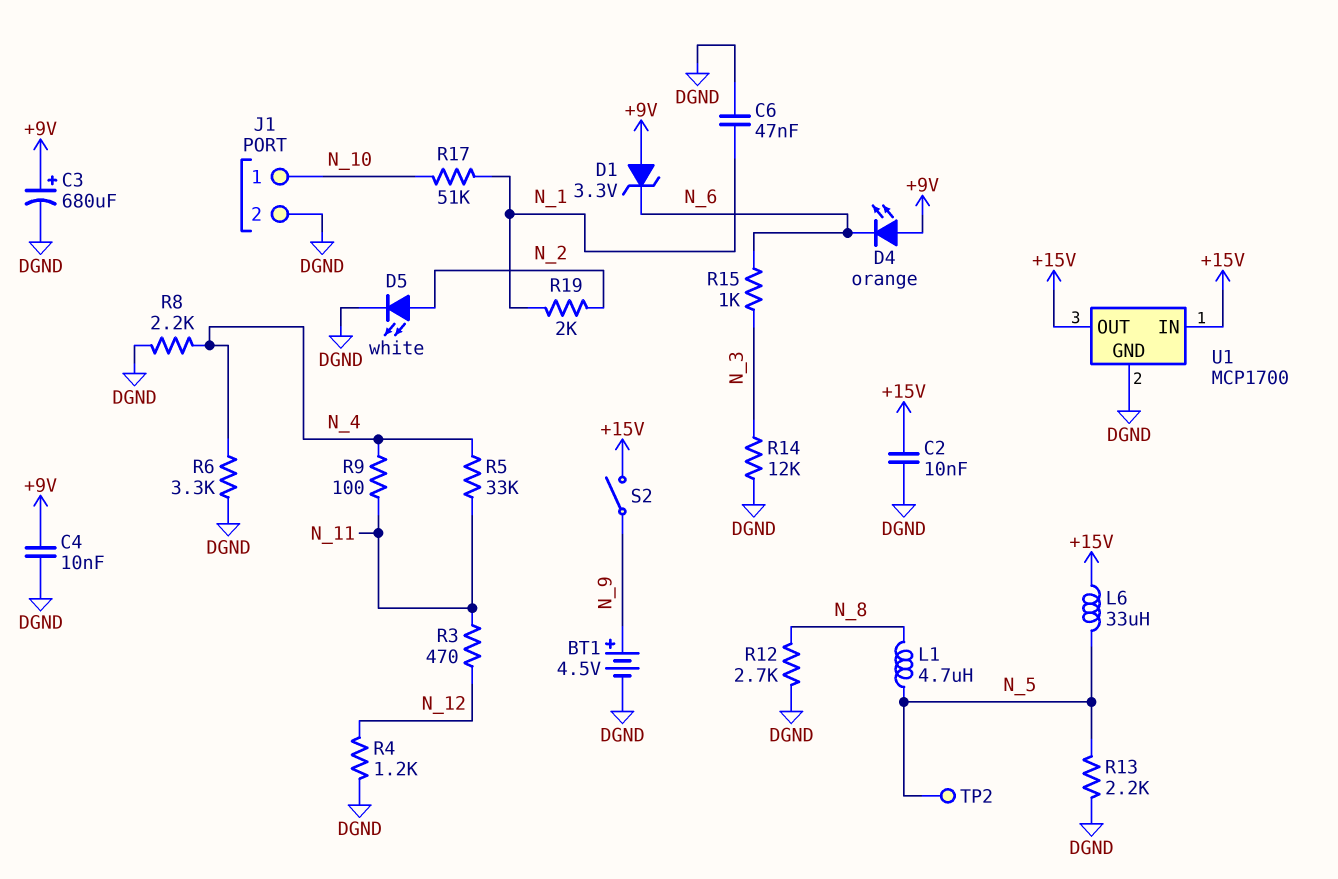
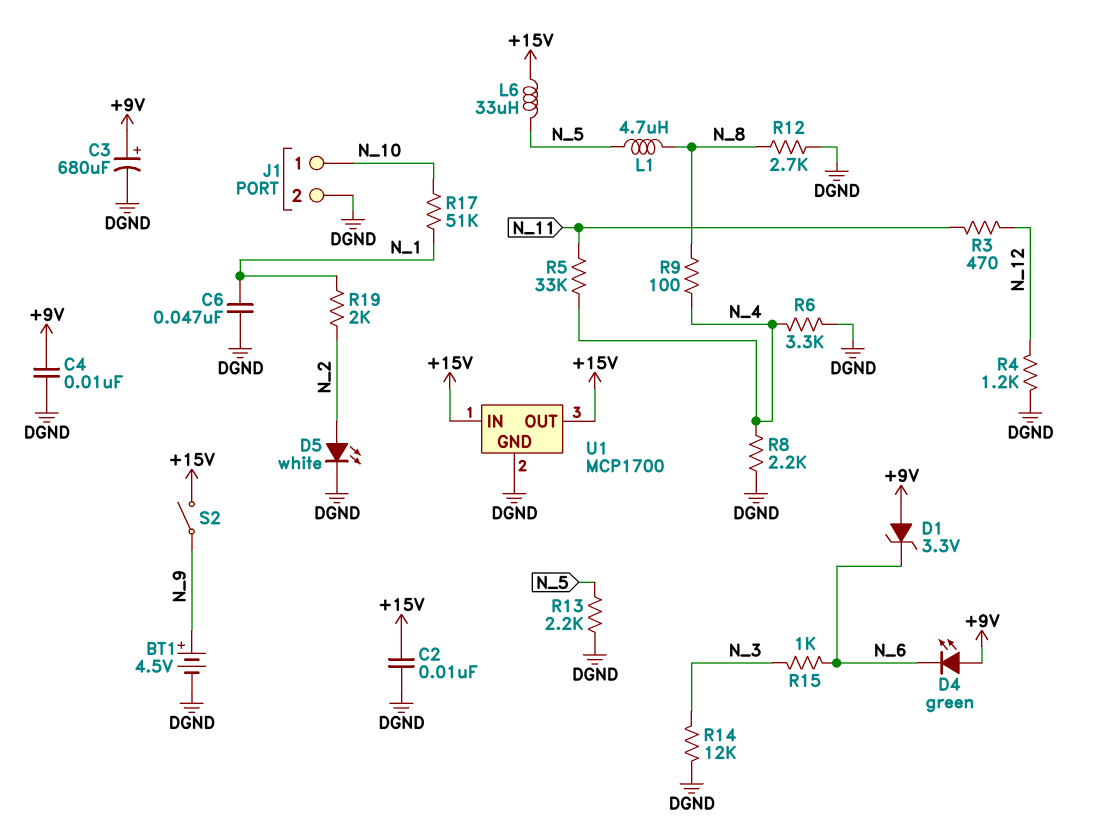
D4: LED orange (A +9V, K N_6) -> LED green (A +9V, K N_6)
R9: 100 (N_4, N_11) -> 100 (N_4, N_8)
TP2: test point (N_5) -> none

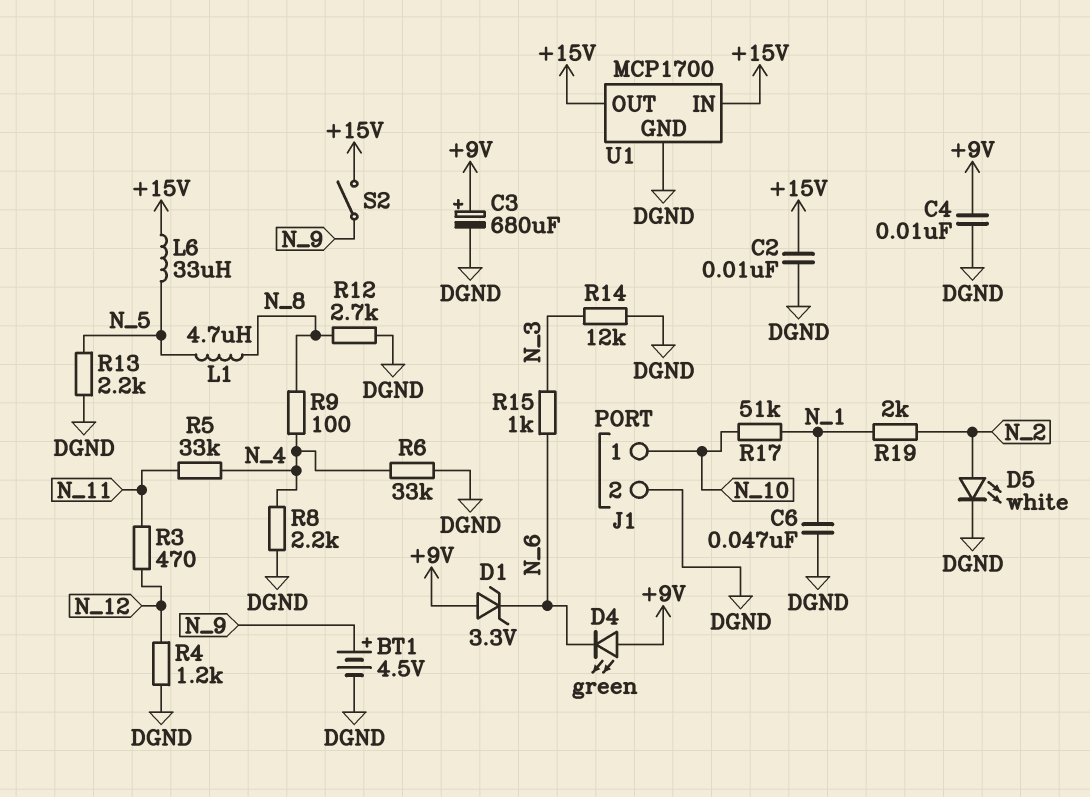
R6: 3.3k (DGND, N_4) -> 33k (DGND, N_4)

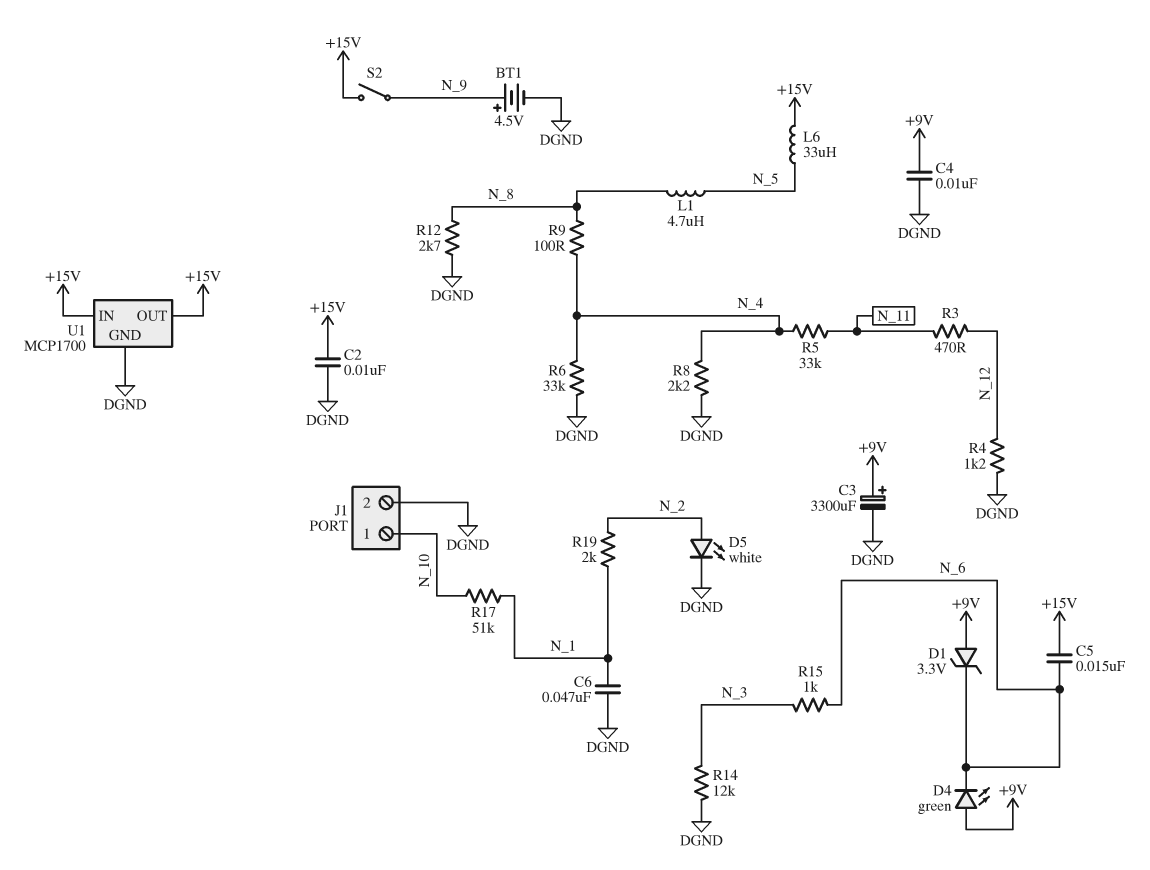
C3: 680uF (plus +9V, minus DGND) -> 3300uF (plus +9V, minus DGND)
C5: none -> 15nF (+15V, N_6)
R13: 2.2k (DGND, N_5) -> none

